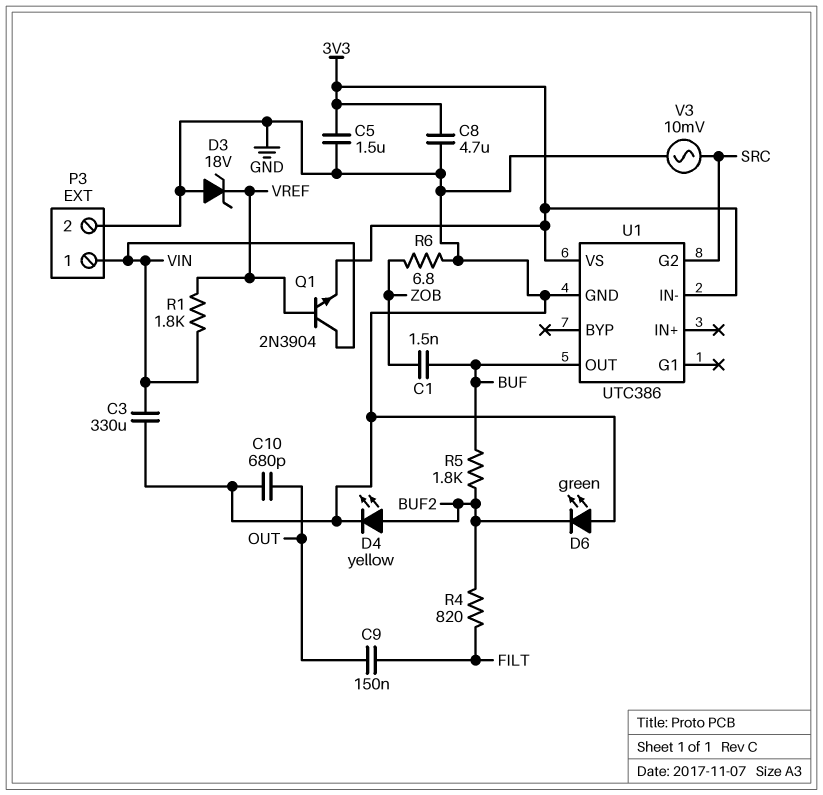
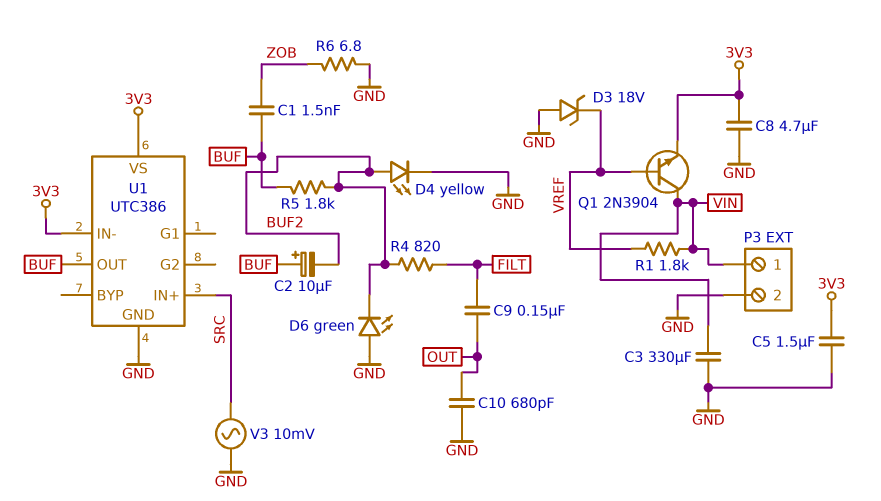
C2: none -> 10uF (plus BUF, minus BUF2)
U1 pin G2: SRC -> none
U1 pin IN+: none -> SRC

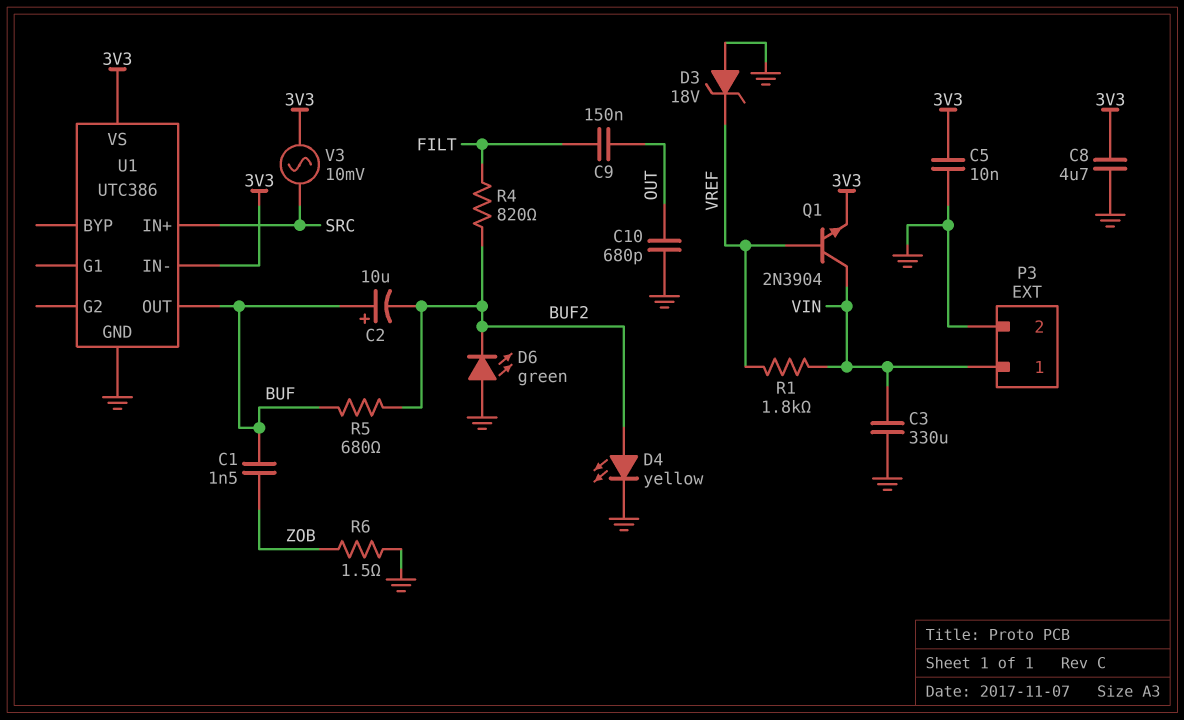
C5: 1.5uF (3V3, GND) -> 10nF (3V3, GND)
R5: 1.8k (BUF, BUF2) -> 680 (BUF, BUF2)
R6: 6.8 (GND, ZOB) -> 1.5 (GND, ZOB)
V3: AC 10mV (GND, SRC) -> AC 10mV (3V3, SRC)

